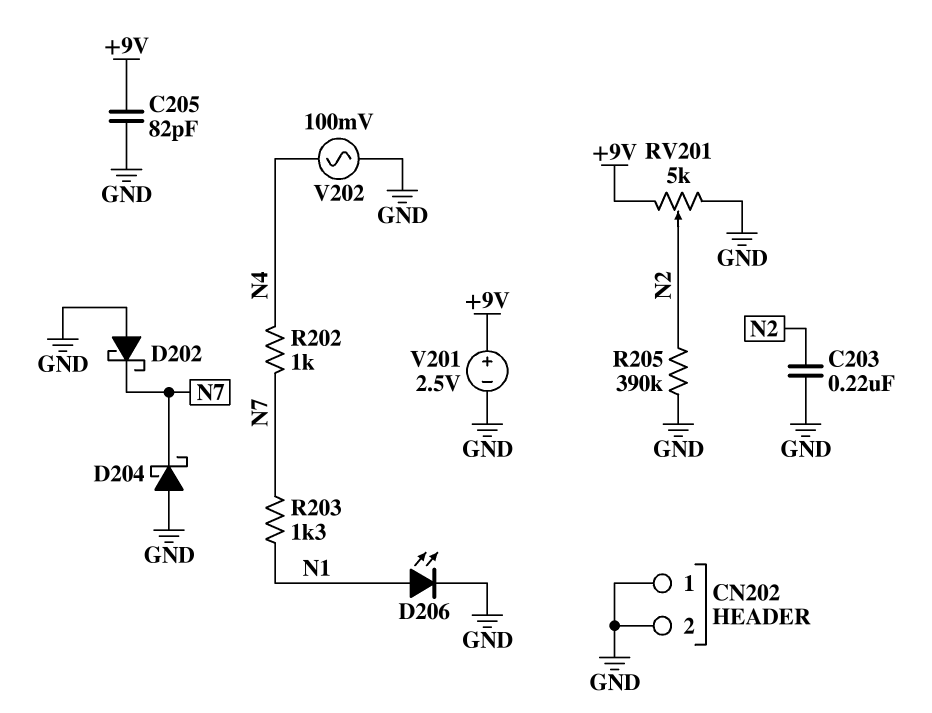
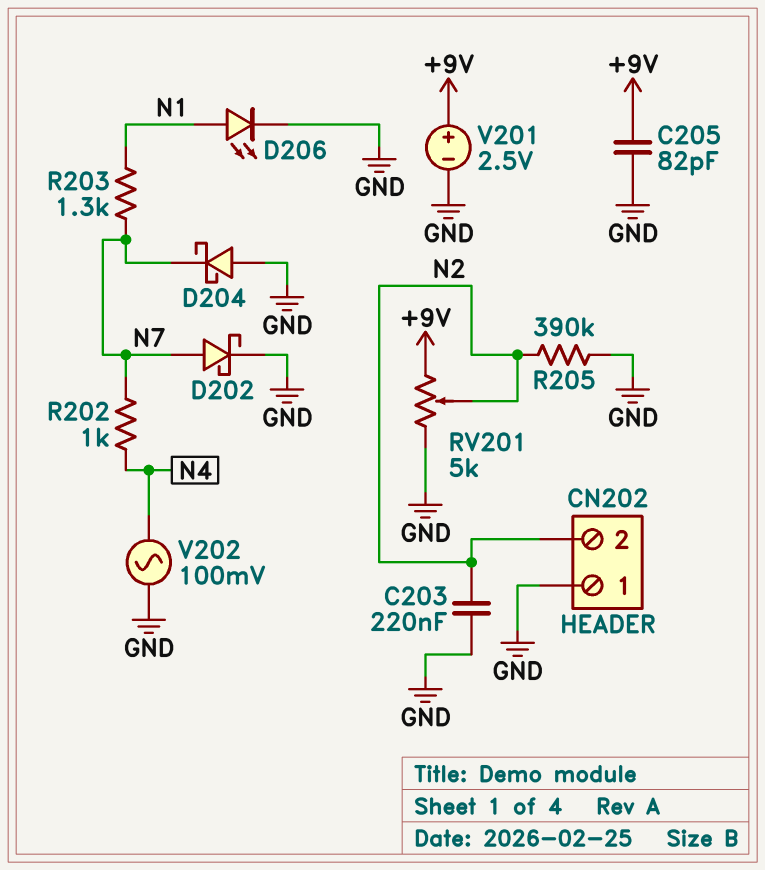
CN202 pin 2: GND -> N2
D202: schottky (A GND, K N7) -> schottky (A N7, K GND)

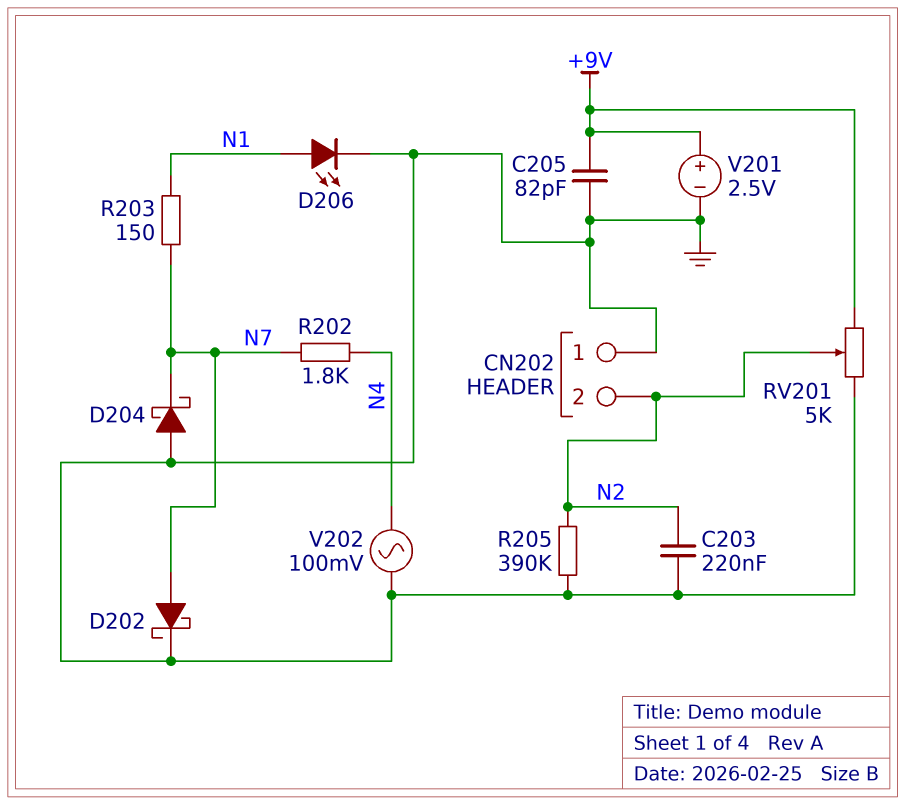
R202: 1k (N4, N7) -> 1.8k (N4, N7)
R203: 1.3k (N1, N7) -> 150 (N1, N7)

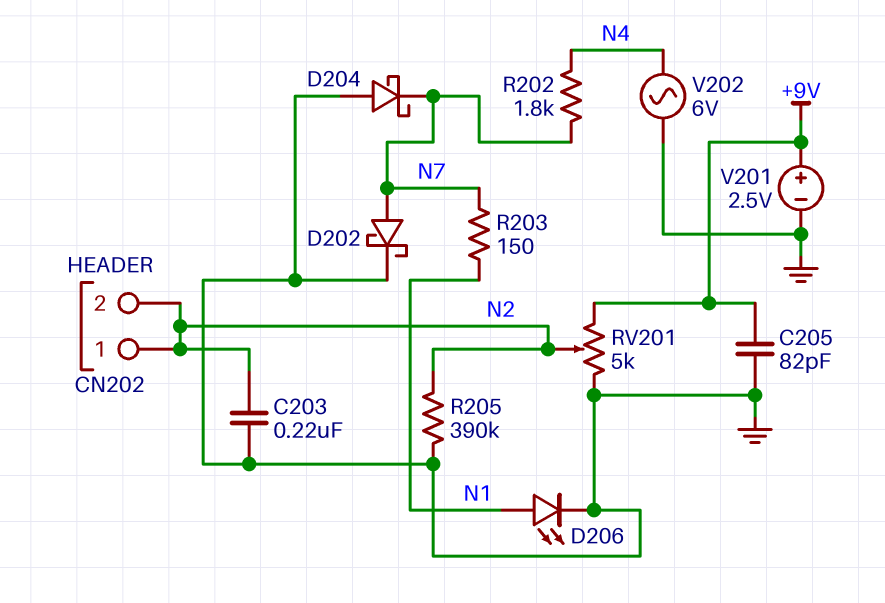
CN202 pin 1: GND -> N2
V202: AC 100mV (GND, N4) -> AC 6V (GND, N4)

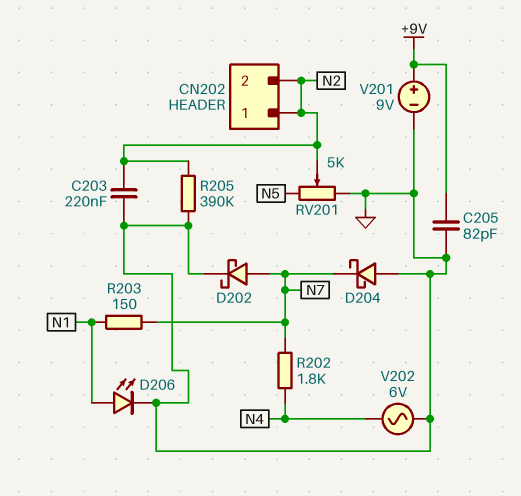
RV201: 5k (+9V, GND, wiper N2) -> 5k (GND, N5, wiper N2)
V201: 2.5V (plus +9V, minus GND) -> 9V (plus +9V, minus GND)

